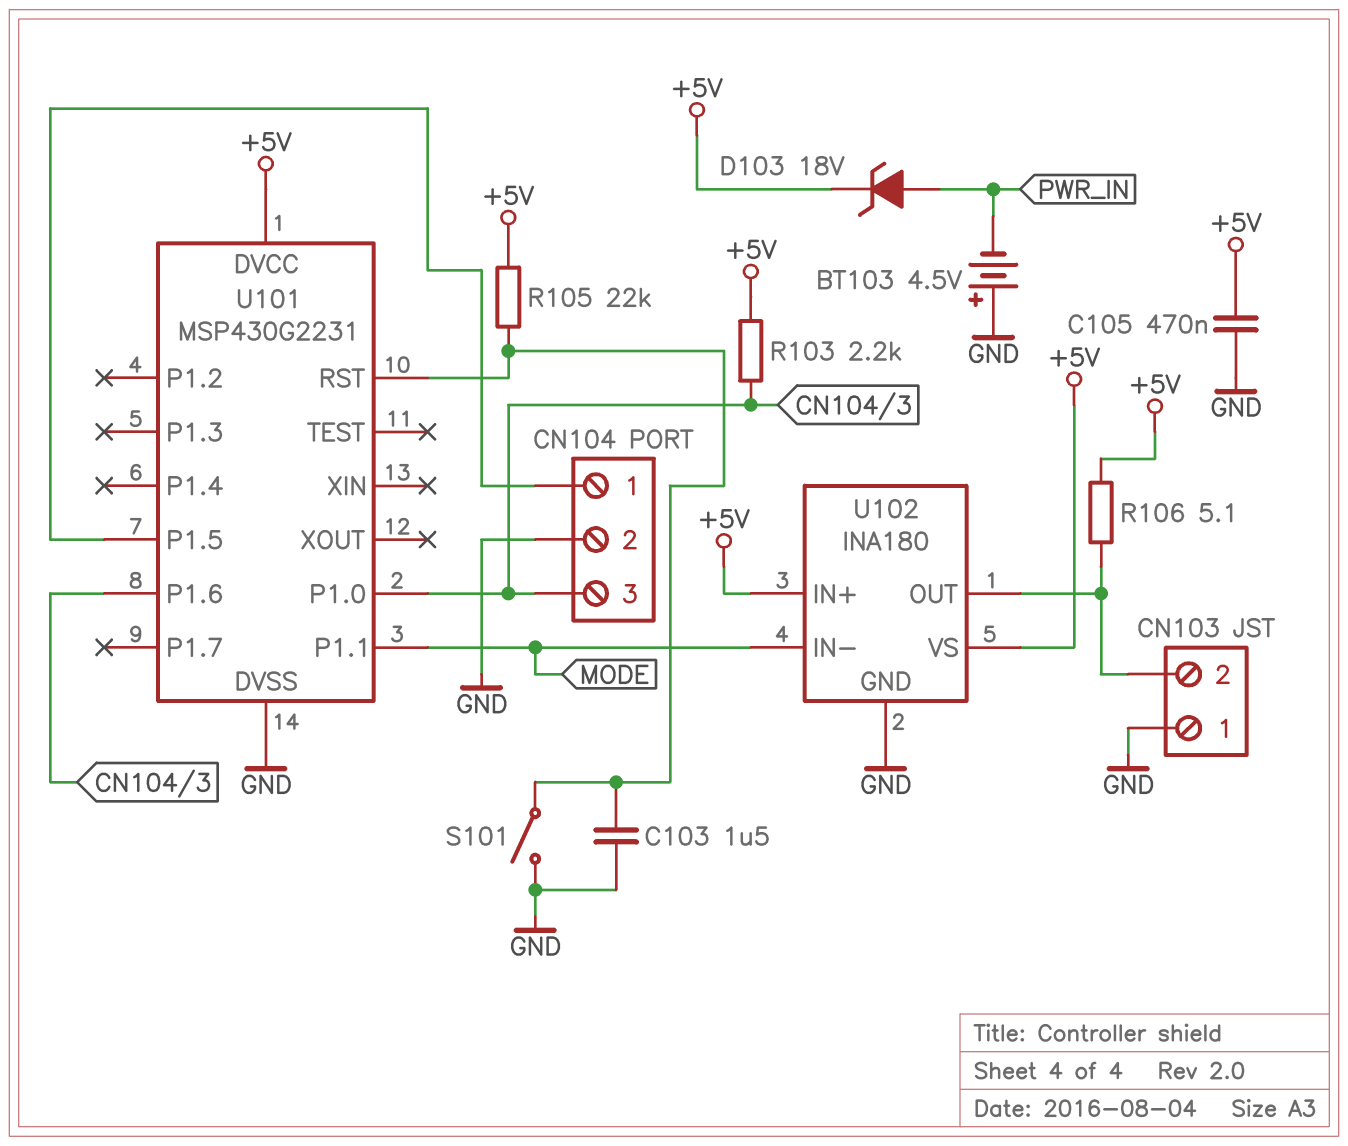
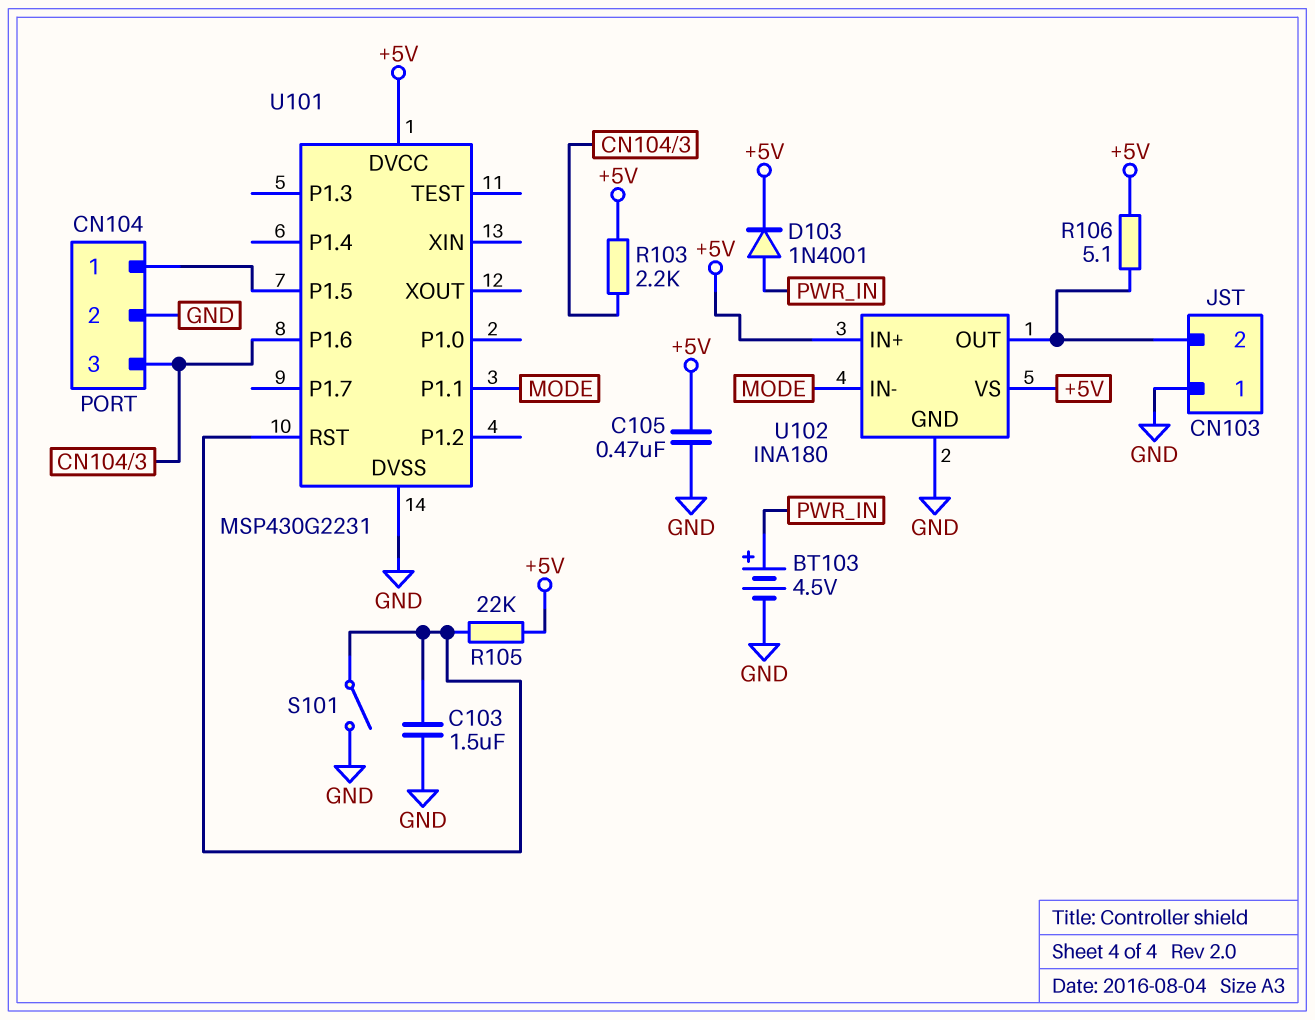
BT103: 4.5V (plus GND, minus PWR_IN) -> 4.5V (plus PWR_IN, minus GND)
D103: zener 18V (A PWR_IN, K +5V) -> diode 1N4001 (A PWR_IN, K +5V)
U101 pin P1.0: CN104/3 -> none

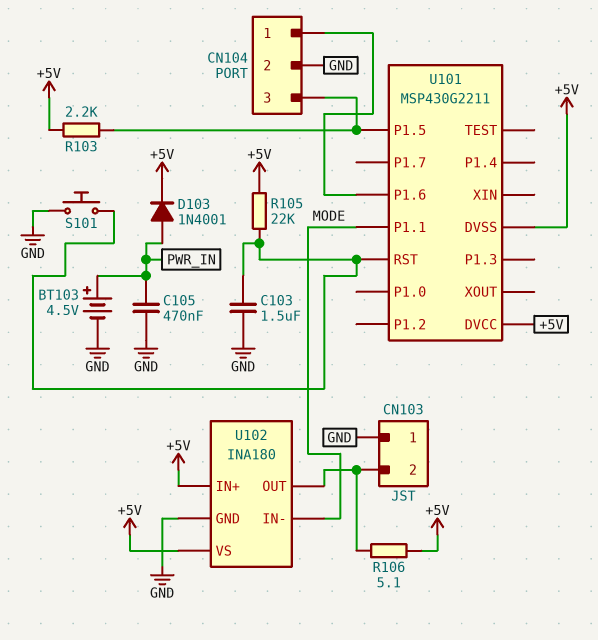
C105: 470nF (+5V, GND) -> 470nF (GND, PWR_IN)
S101: switch (GND, U101/RST) -> button (GND, U101/RST)
U101: MSP430G2231 -> MSP430G2211
U101 pin DVSS: GND -> +5V
U101 pin P1.5: CN104/1 -> CN104/3
U101 pin P1.6: CN104/3 -> CN104/1

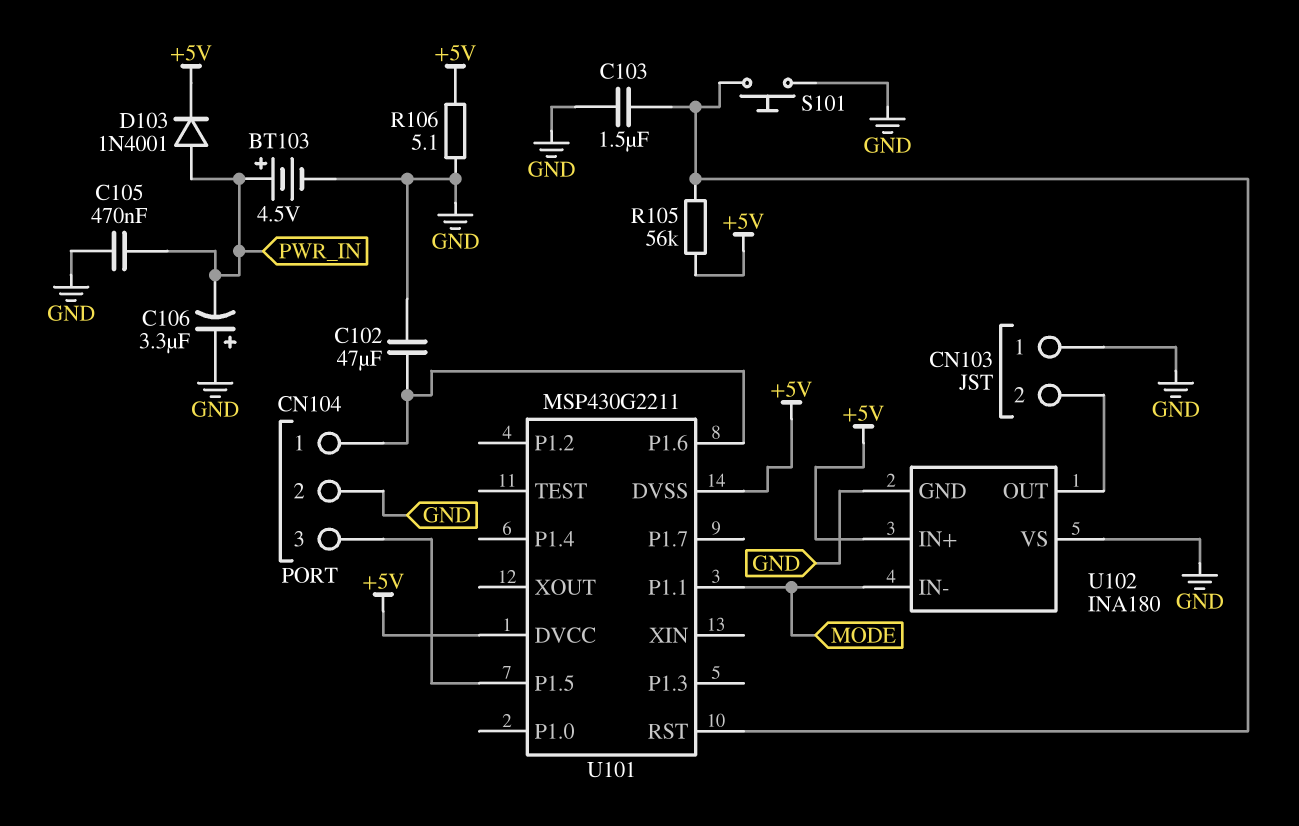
C102: none -> 47uF (CN104/1, GND)
C106: none -> 3.3uF (plus GND, minus PWR_IN)
R103: 2.2k (+5V, CN104/3) -> none
R105: 22k (+5V, U101/RST) -> 56k (+5V, U101/RST)
R106: 5.1 (+5V, CN103/2) -> 5.1 (+5V, GND)
U102 pin VS: +5V -> GND

